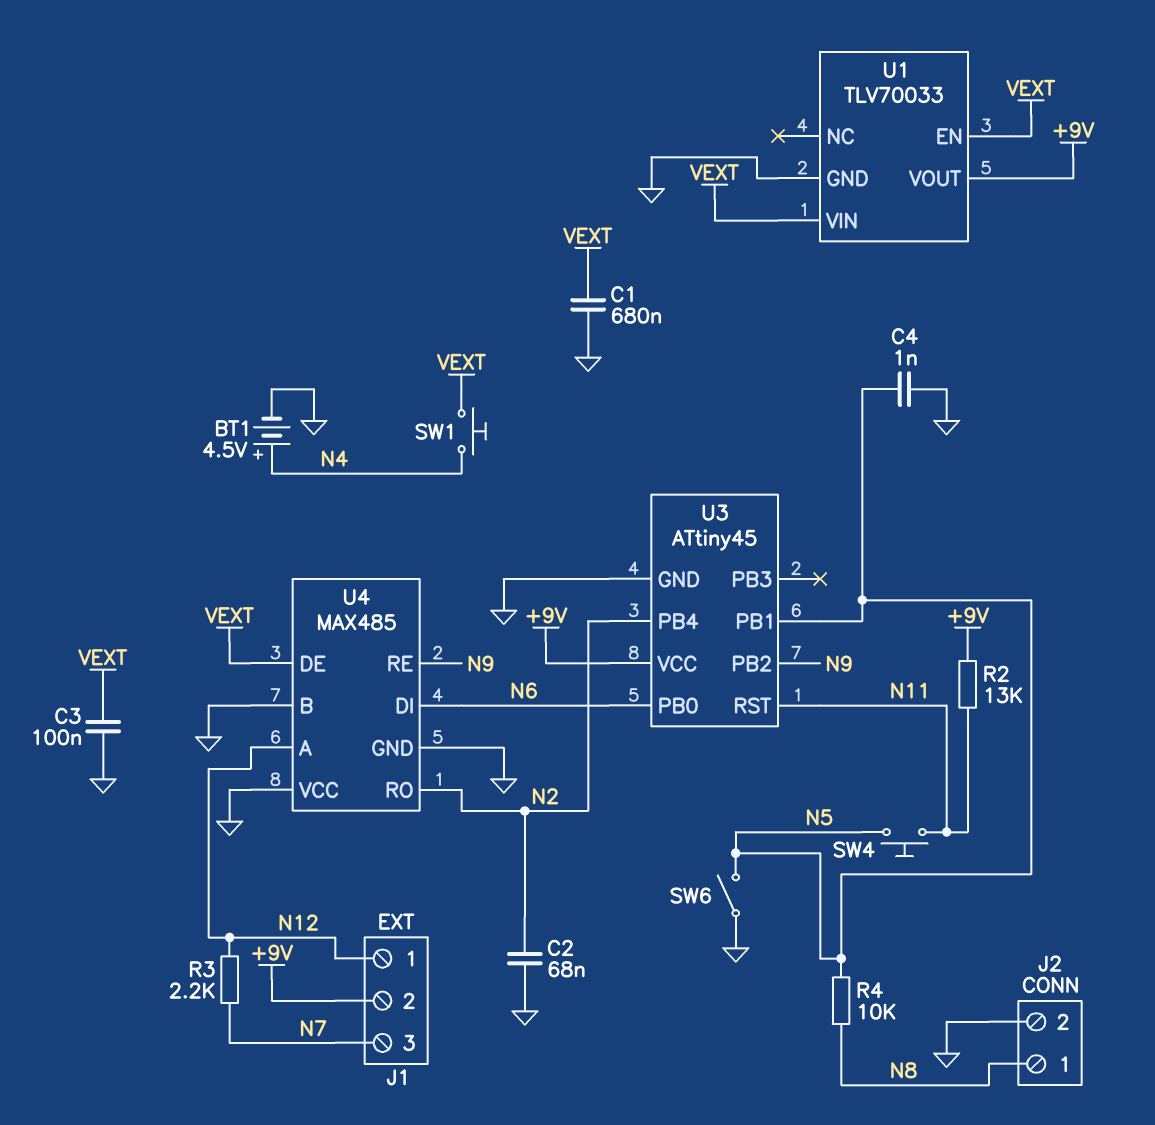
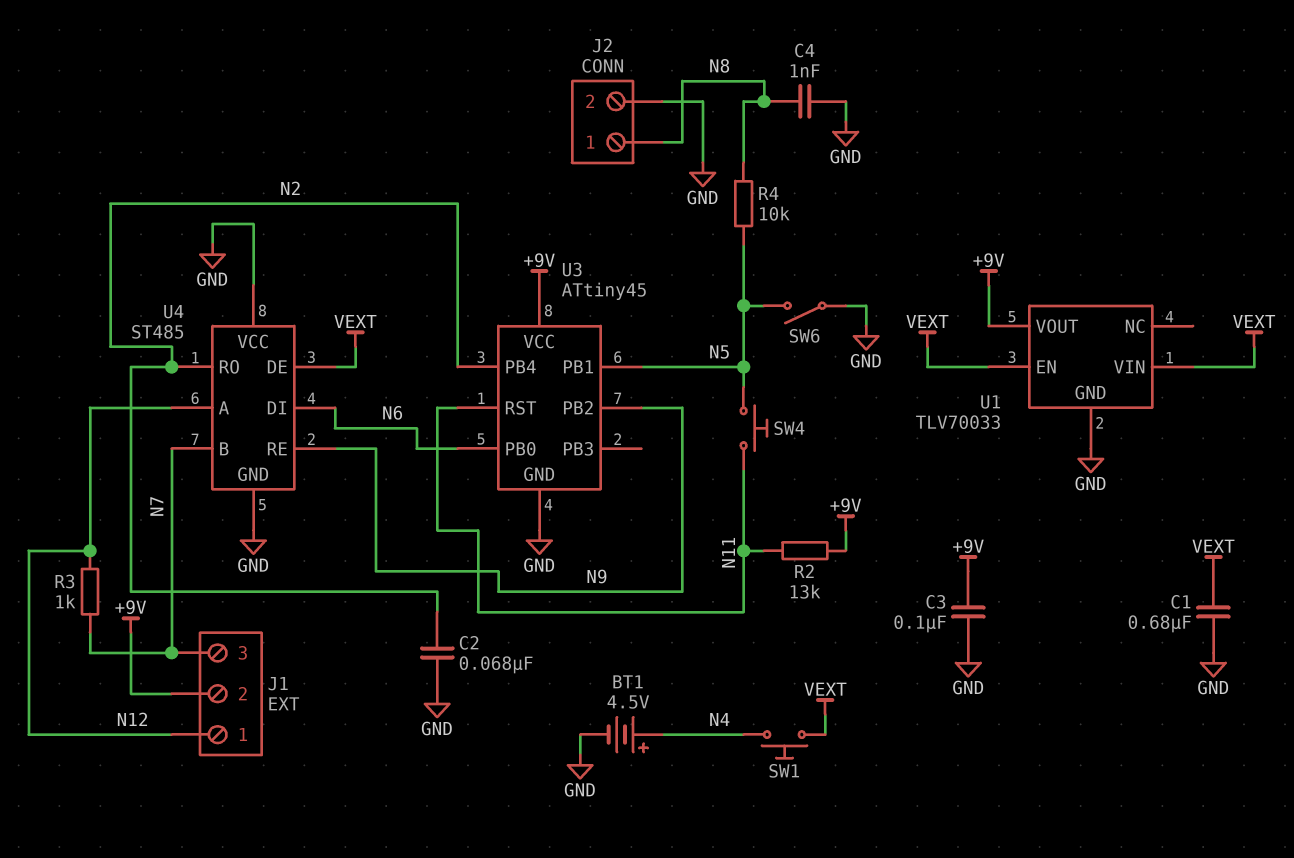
C3: 100nF (GND, VEXT) -> 100nF (+9V, GND)
C4: 1nF (GND, N5) -> 1nF (GND, N8)
R3: 2.2k (N7, N12) -> 1k (N7, N12)
U4: MAX485 -> ST485
U4 pin B: GND -> N7

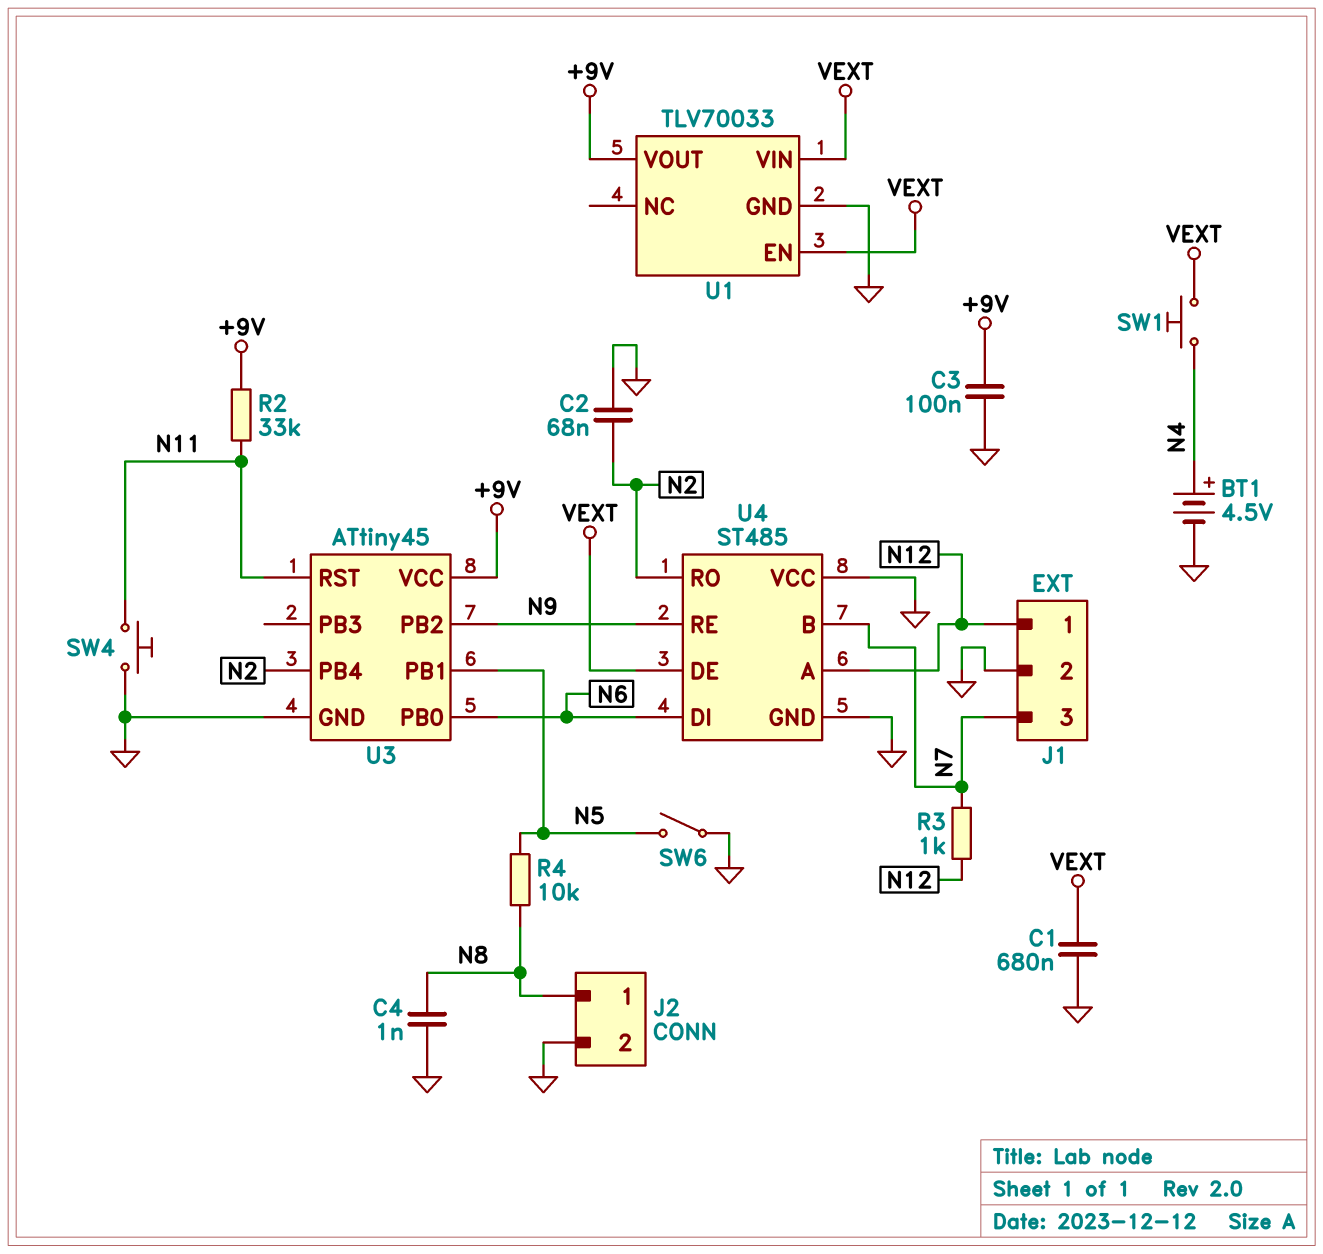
J1 pin 2: +9V -> GND
R2: 13k (+9V, N11) -> 33k (+9V, N11)
SW4: button (N5, N11) -> button (GND, N11)

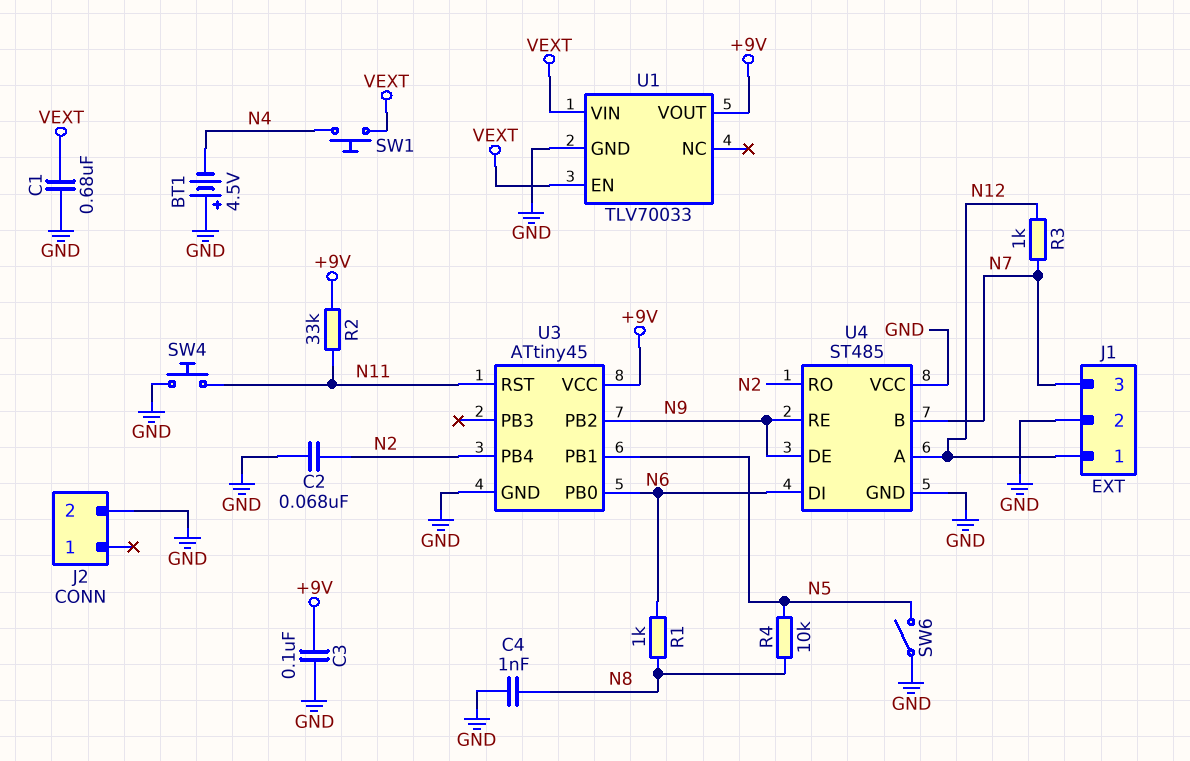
BT1: 4.5V (plus N4, minus GND) -> 4.5V (plus GND, minus N4)
J2 pin 1: N8 -> none
R1: none -> 1k (N6, N8)
U4 pin DE: VEXT -> N9

